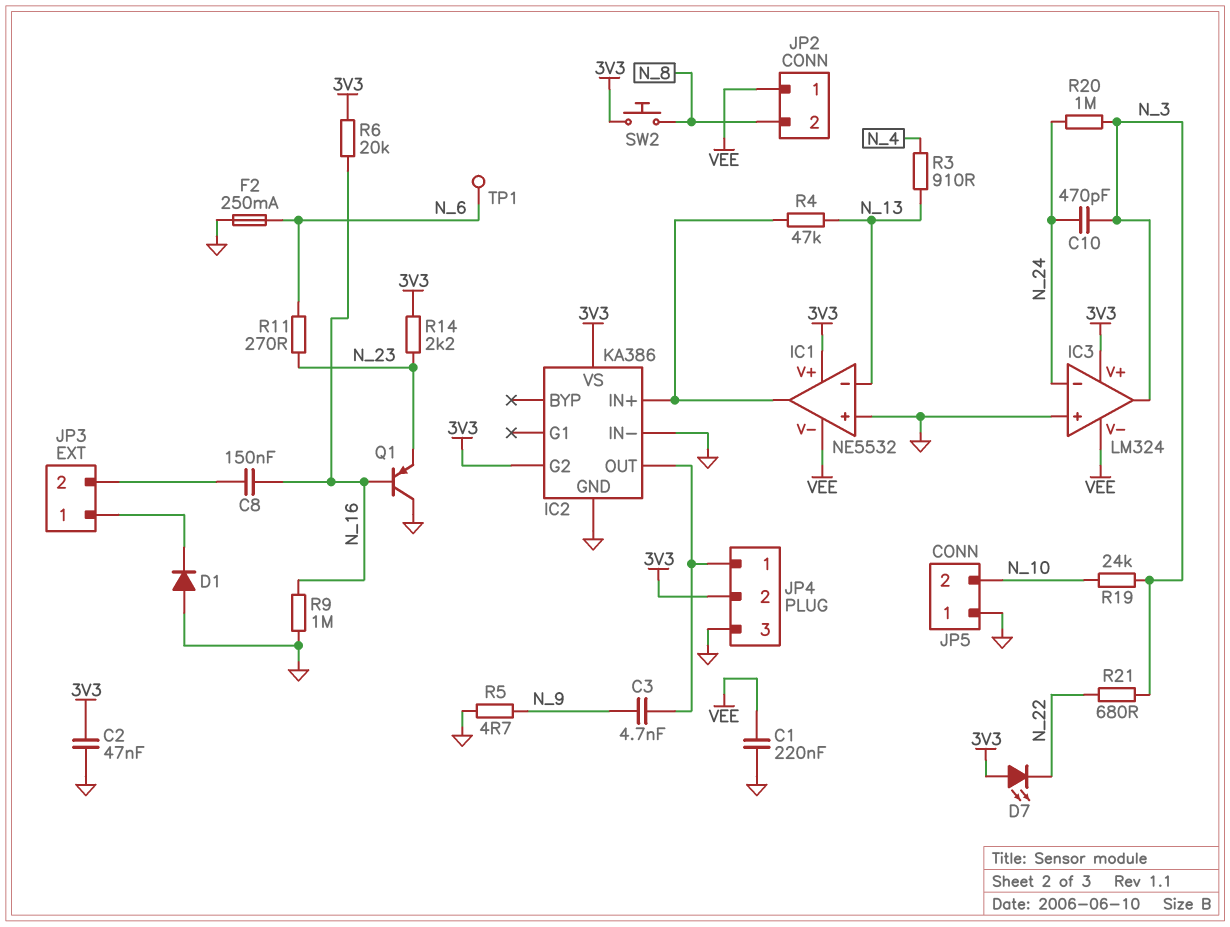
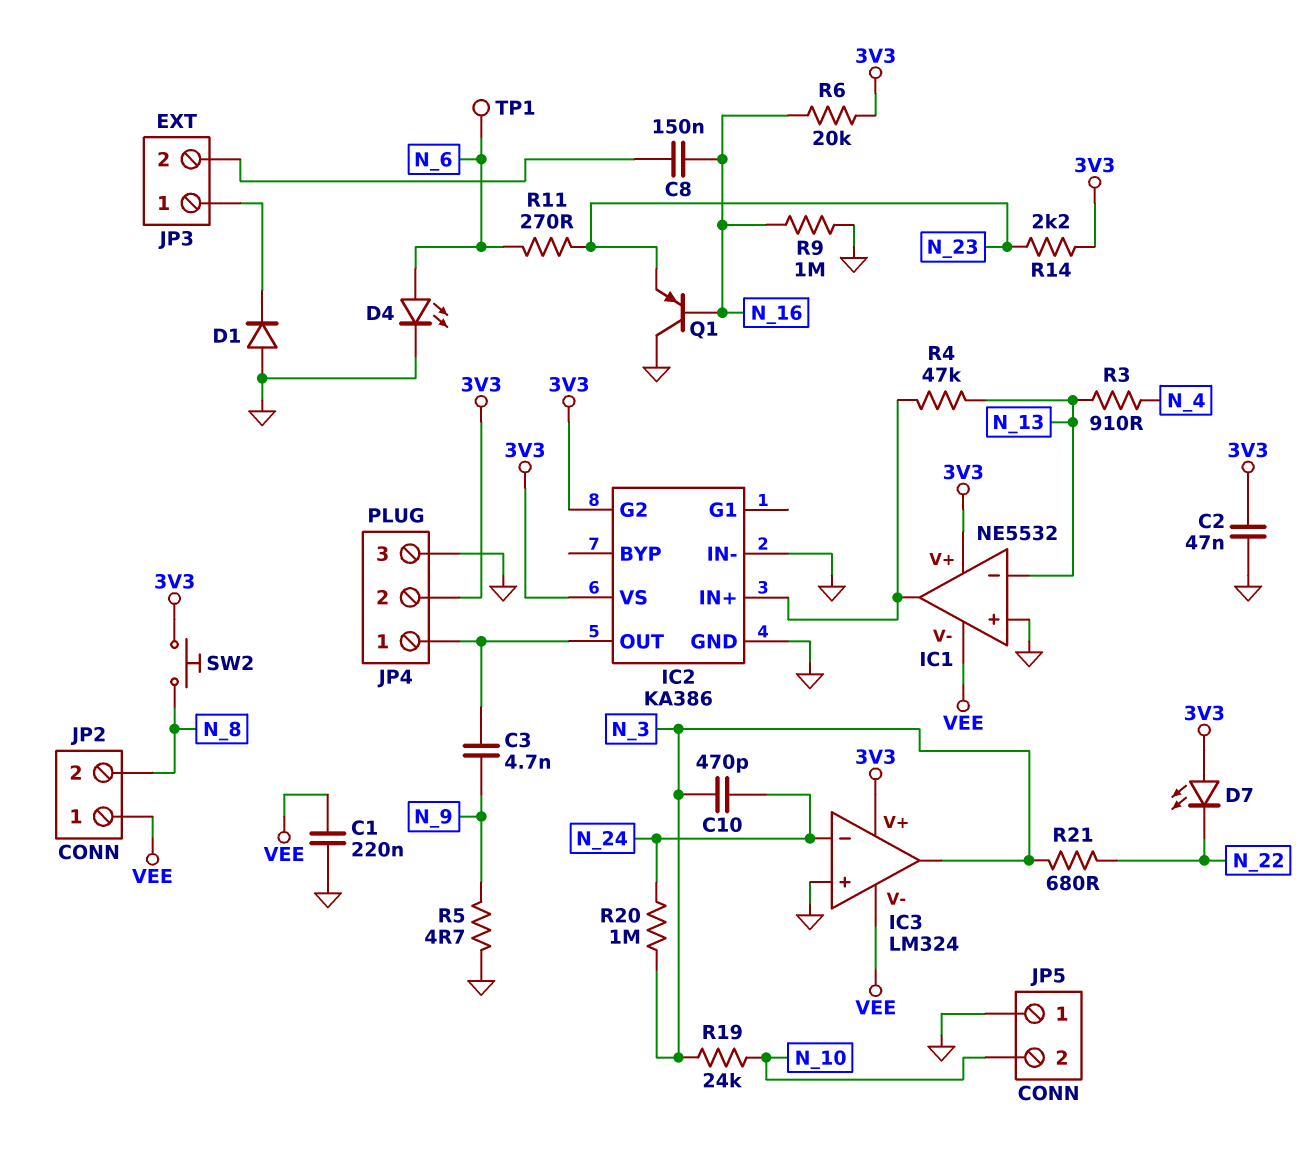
D4: none -> LED (A N_6, K GND)
F2: 250mA (GND, N_6) -> none

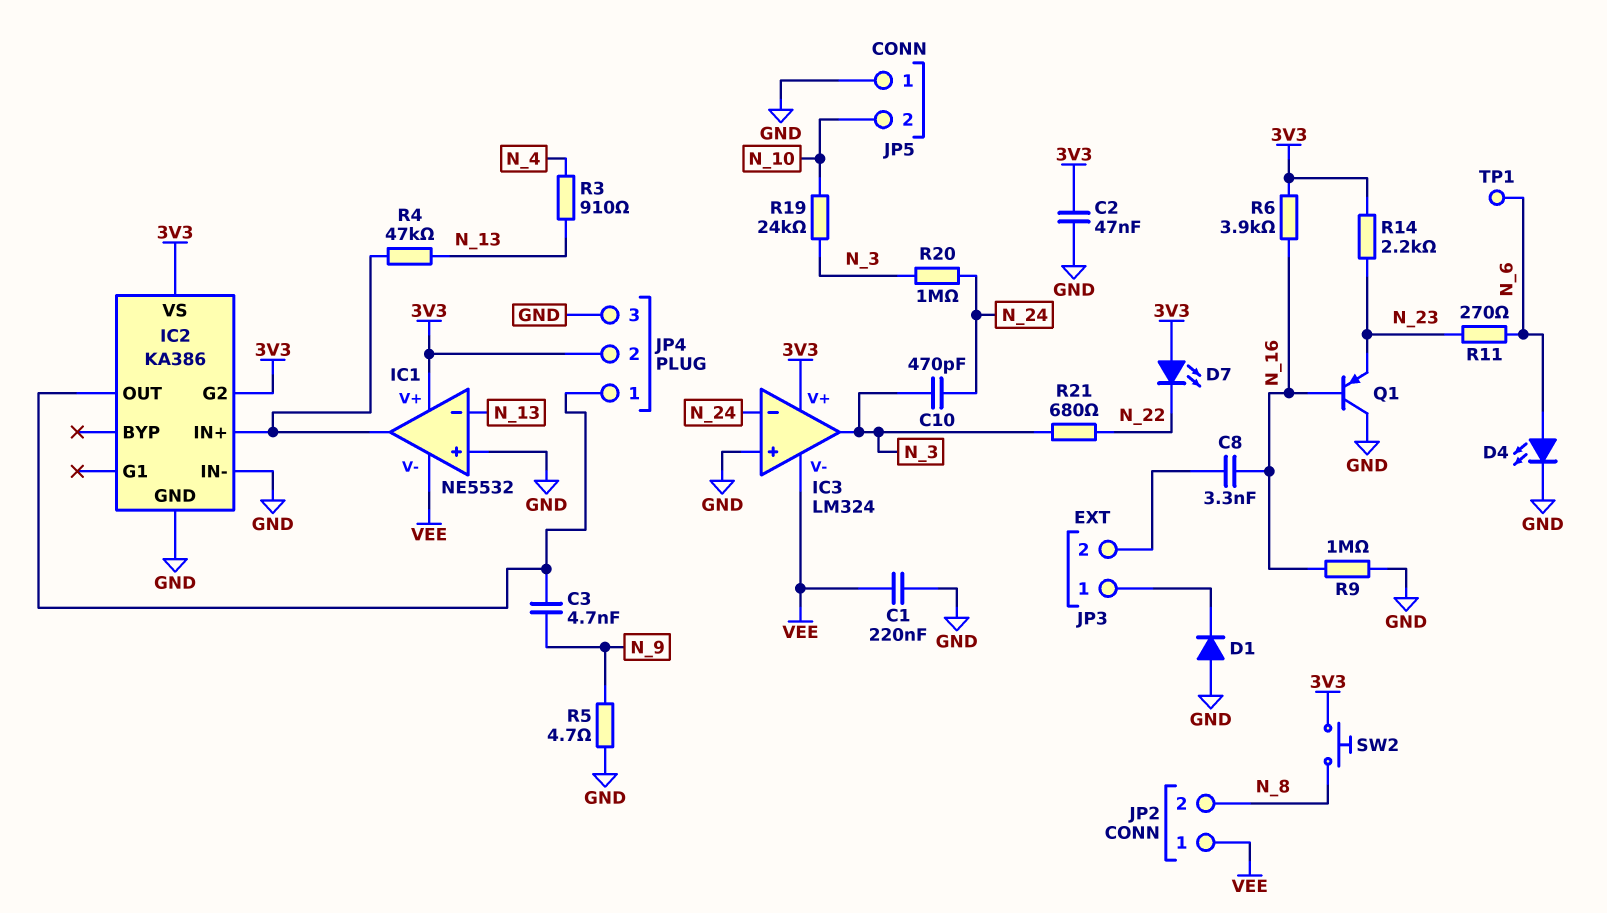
C8: 150nF (JP3/2, N_16) -> 3.3nF (JP3/2, N_16)
R6: 20k (3V3, N_16) -> 3.9k (3V3, N_16)

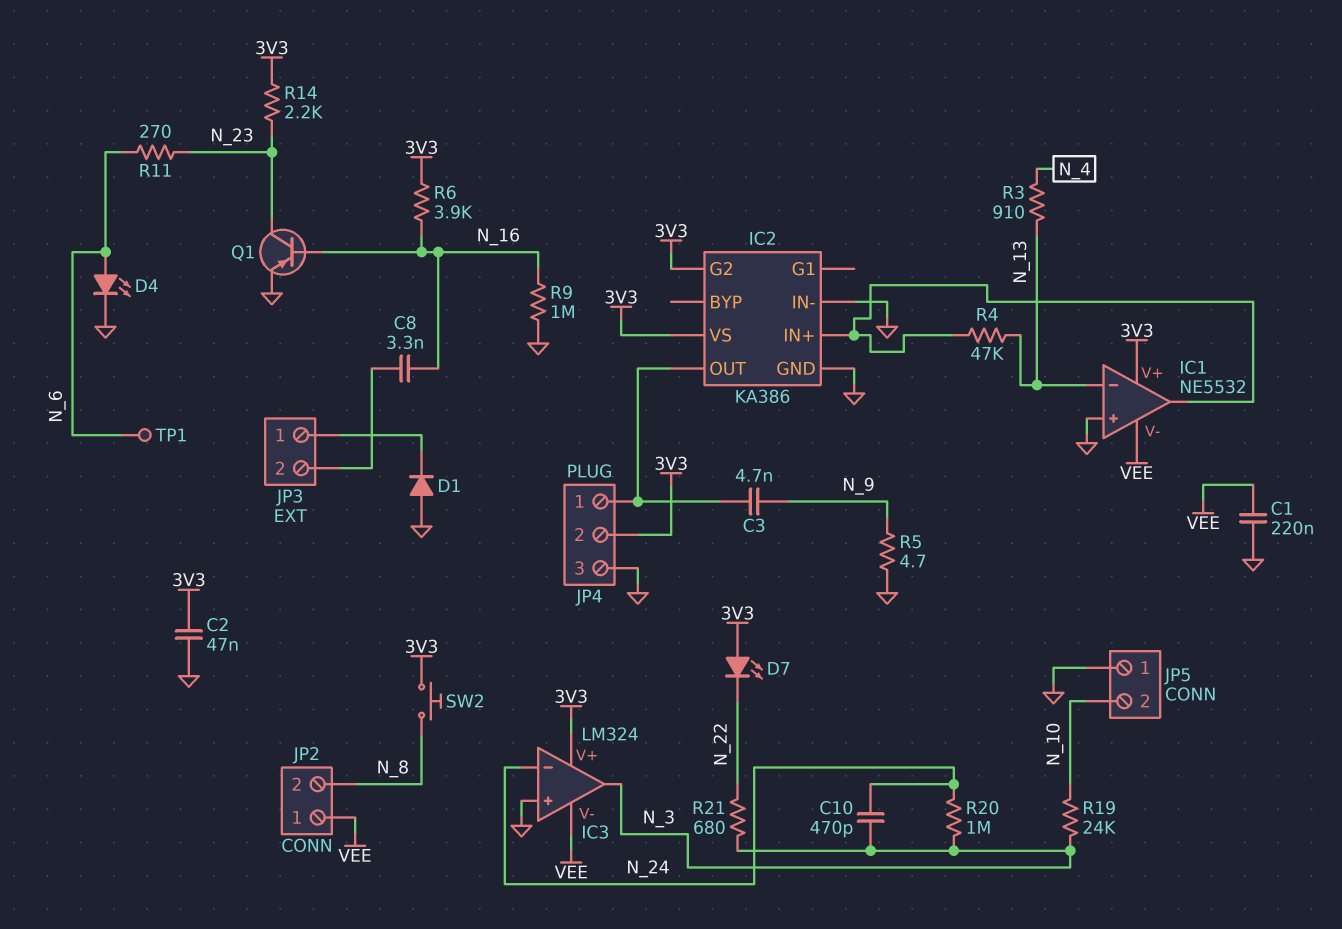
Q1: PNP (B N_16, C GND, E N_23) -> PNP (B N_16, C N_23, E GND)

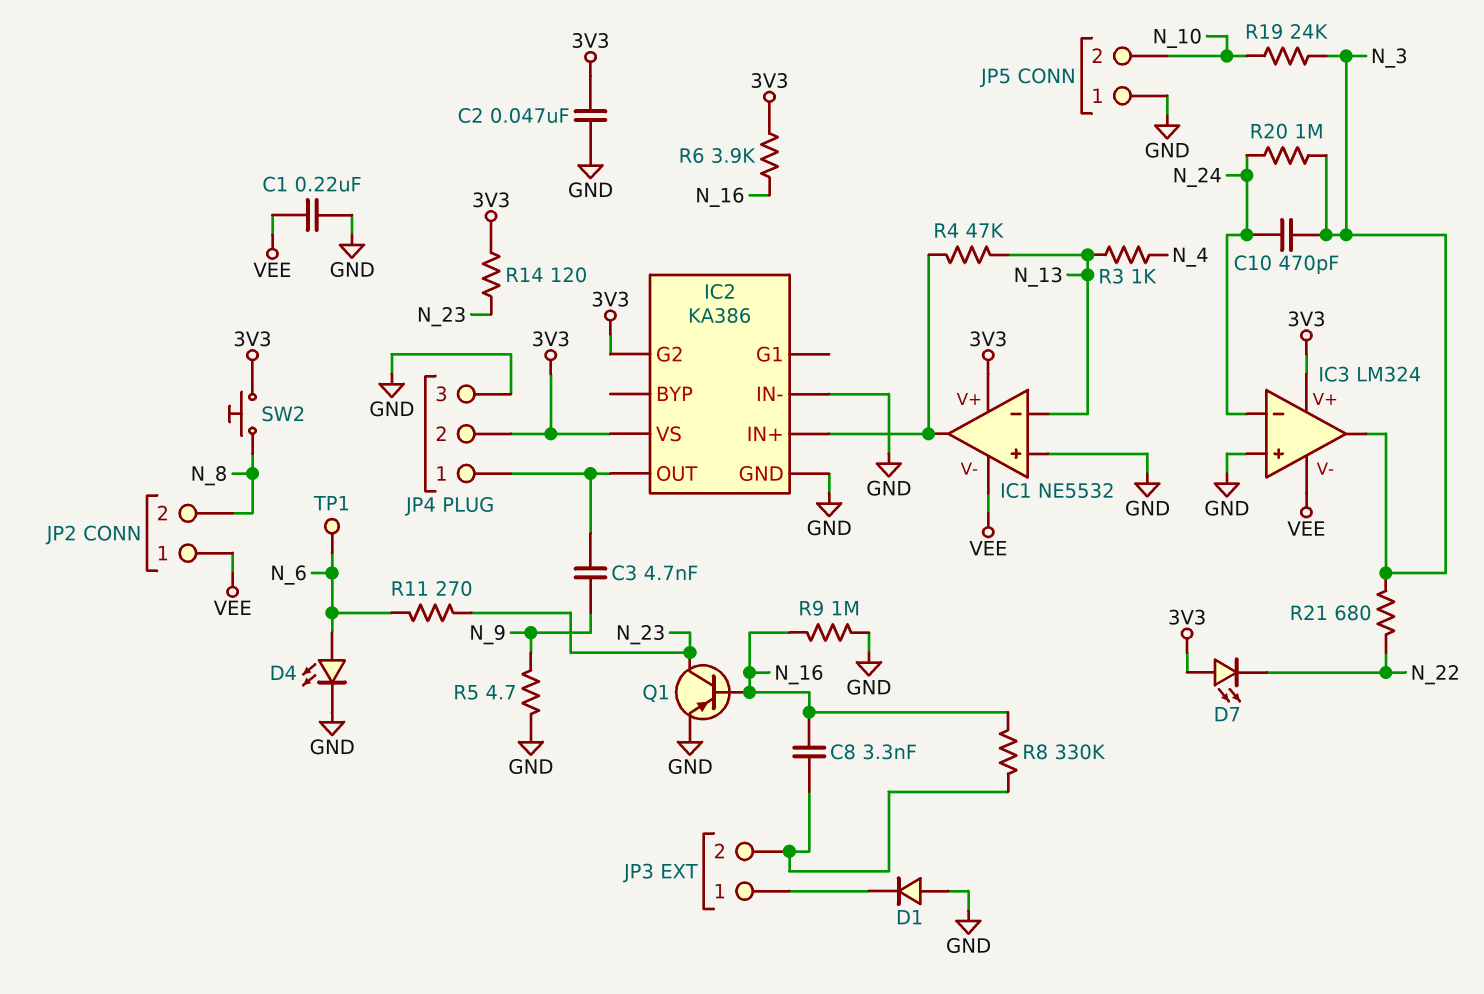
R3: 910 (N_4, N_13) -> 1k (N_4, N_13)
R8: none -> 330k (JP3/2, N_16)
R14: 2.2k (3V3, N_23) -> 120 (3V3, N_23)

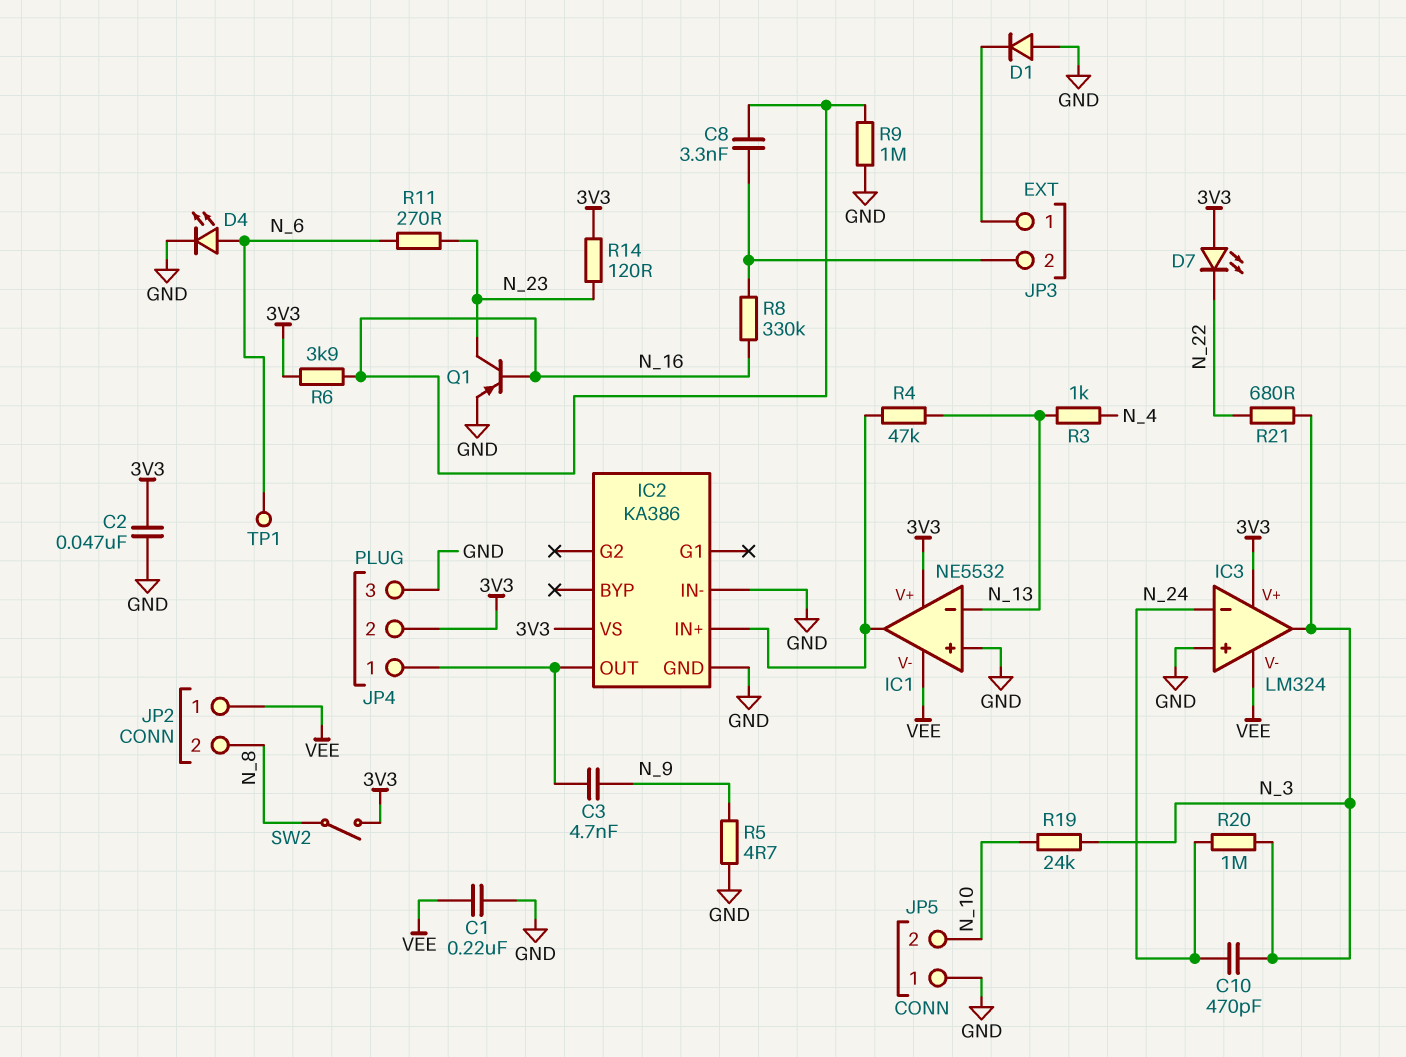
IC2 pin G2: 3V3 -> none
SW2: button (3V3, N_8) -> switch (3V3, N_8)

